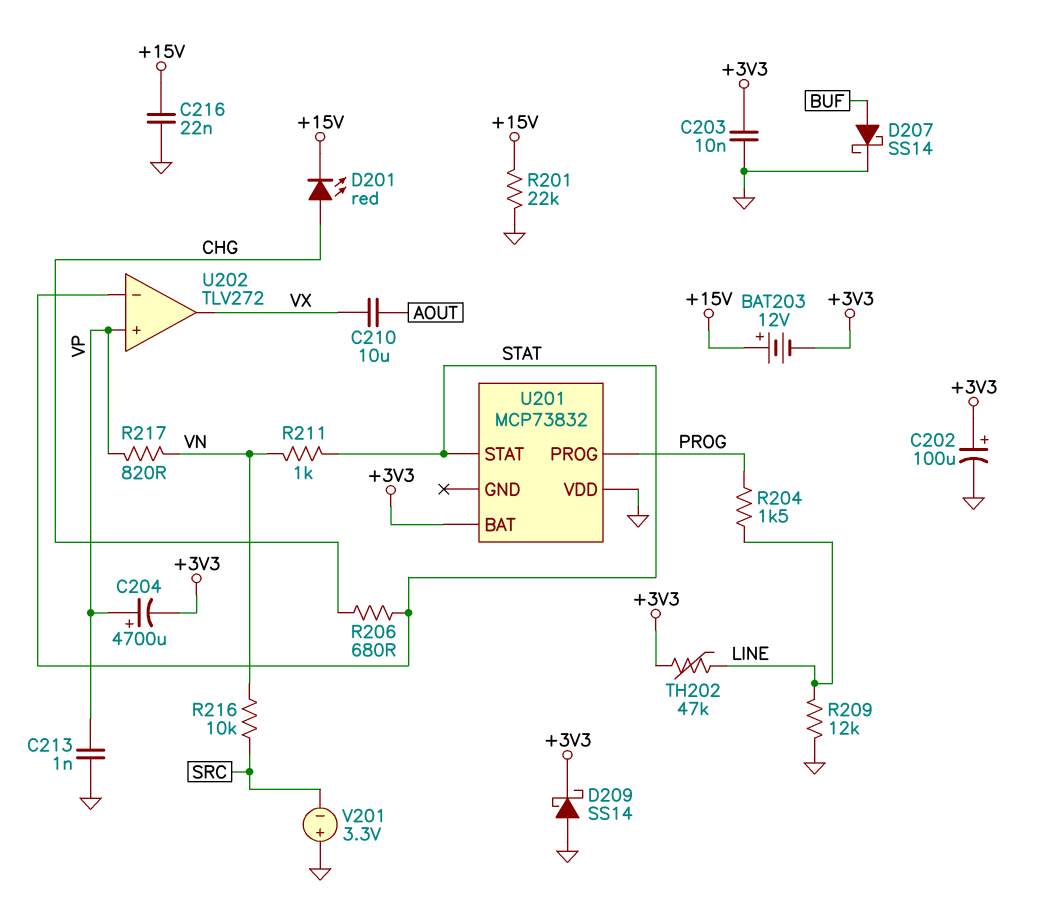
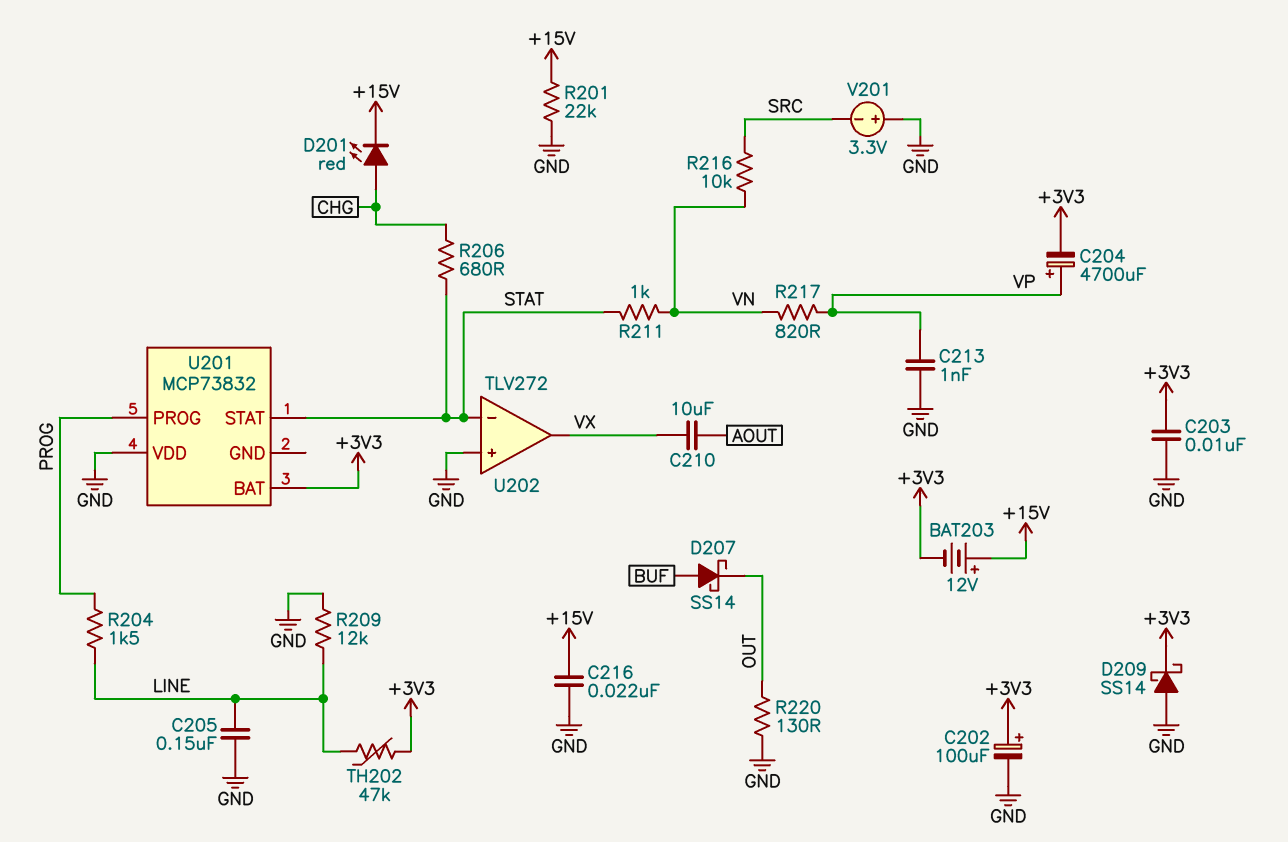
C205: none -> 150nF (GND, LINE)
D207: schottky SS14 (A BUF, K GND) -> schottky SS14 (A BUF, K OUT)
R220: none -> 130 (GND, OUT)
U202 pin in+: VP -> GND

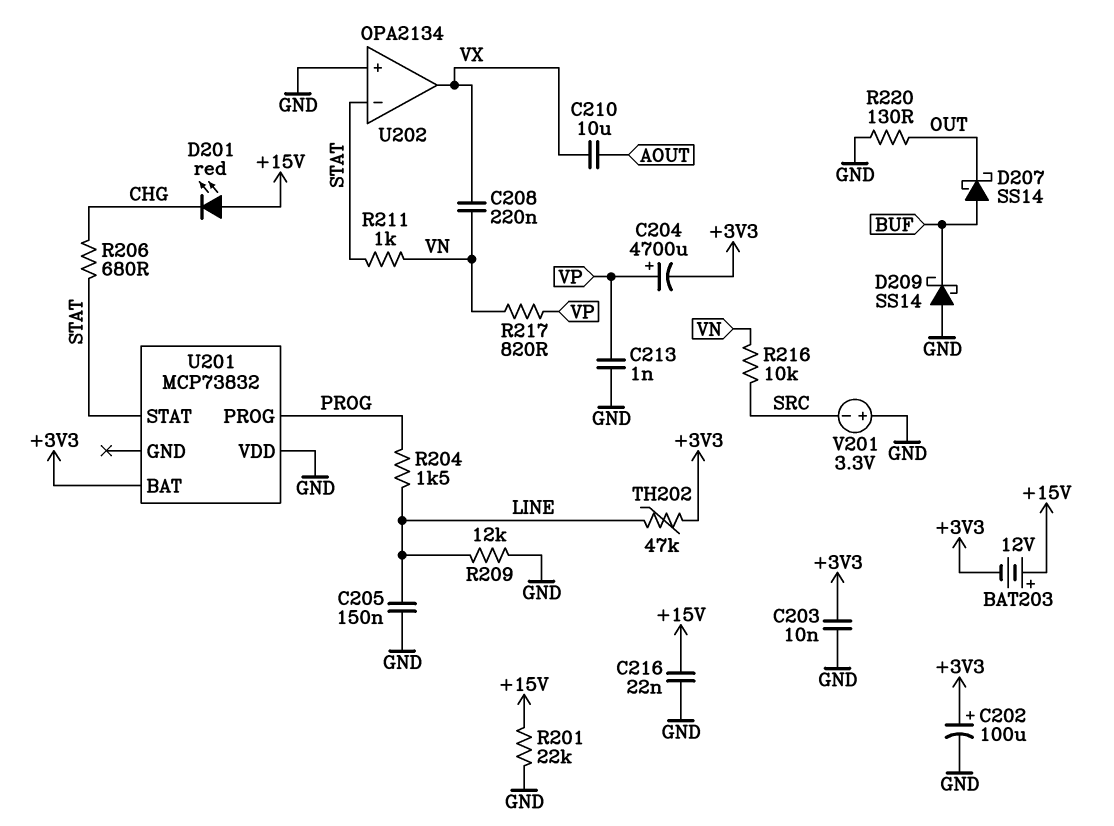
C208: none -> 220nF (VN, VX)
D201: LED red (A CHG, K +15V) -> LED red (A +15V, K CHG)
D209: schottky SS14 (A GND, K +3V3) -> schottky SS14 (A GND, K BUF)
U202: TLV272 -> OPA2134

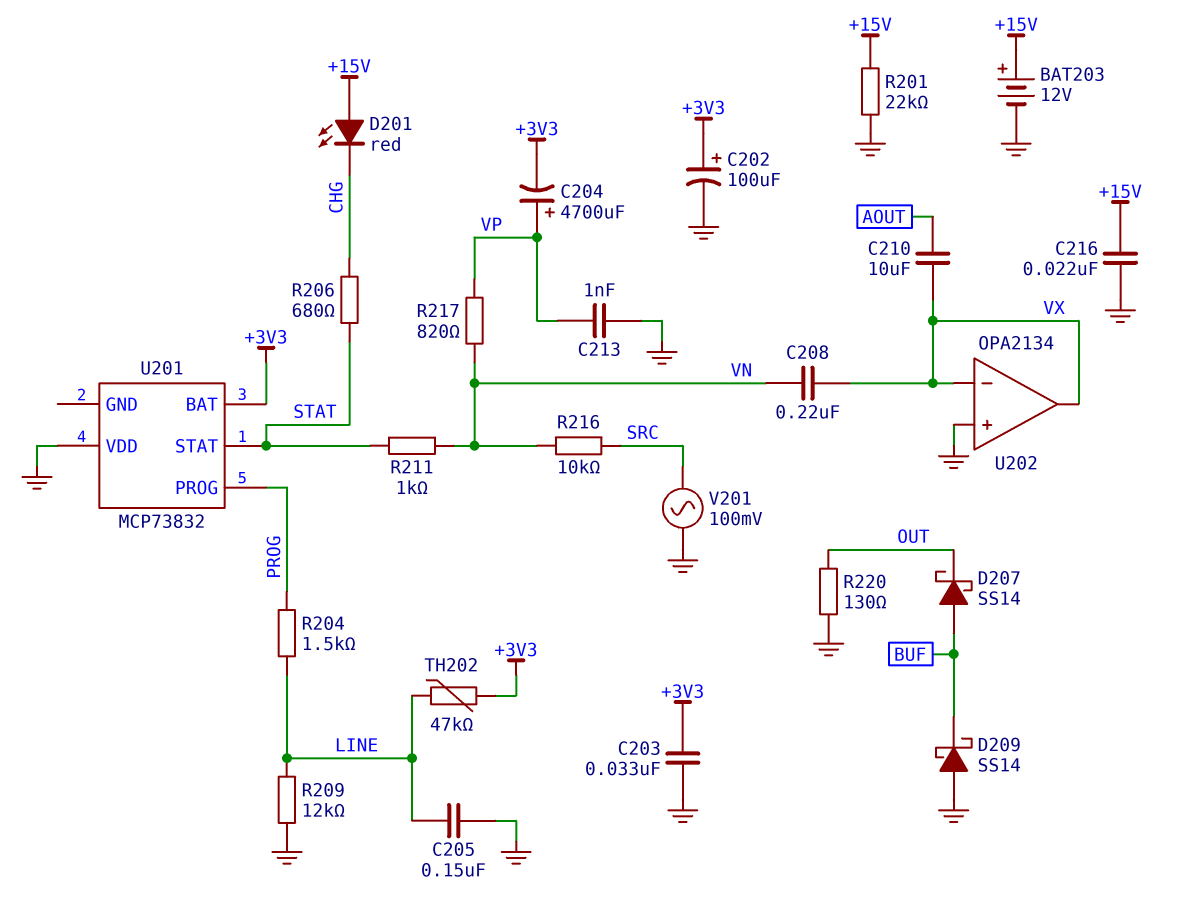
BAT203: 12V (plus +15V, minus +3V3) -> 12V (plus +15V, minus GND)
C203: 10nF (+3V3, GND) -> 33nF (+3V3, GND)
U202 pin in-: STAT -> VX
V201: 3.3V (plus GND, minus SRC) -> AC 100mV (GND, SRC)

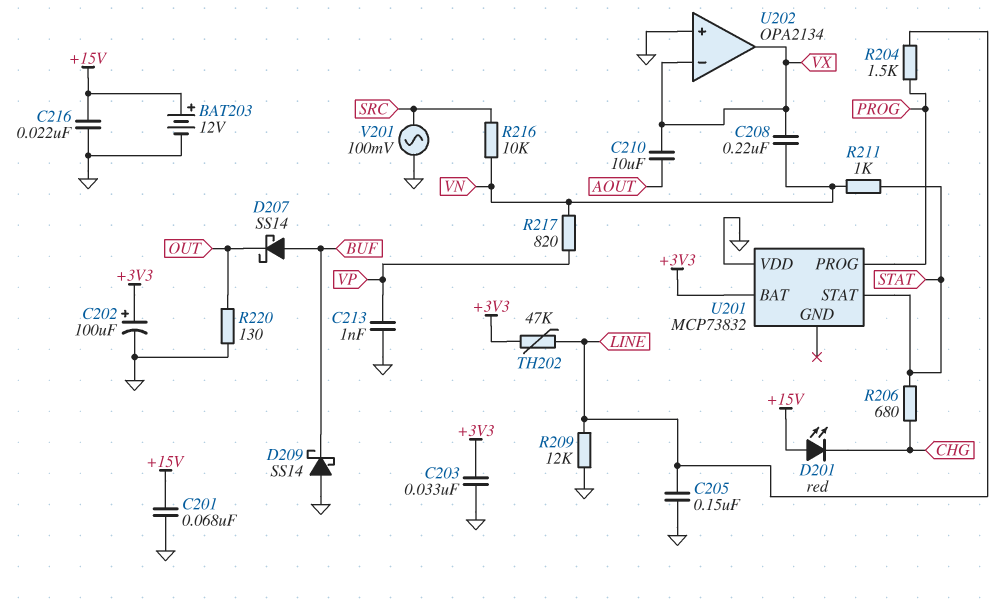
C201: none -> 68nF (+15V, GND)
C204: 4700uF (plus VP, minus +3V3) -> none
R201: 22k (+15V, GND) -> none

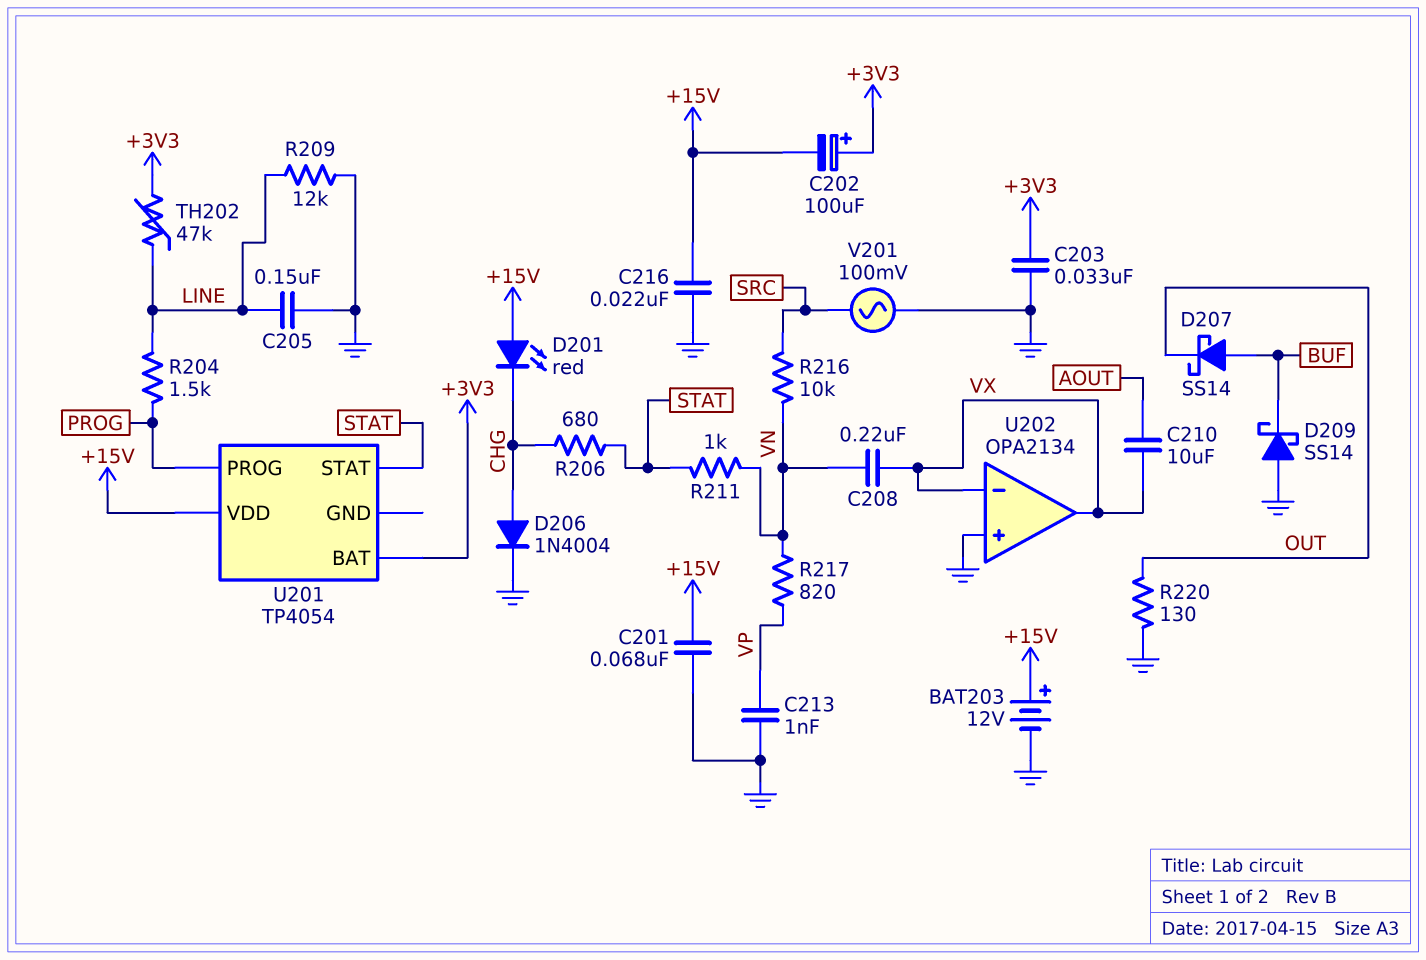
C202: 100uF (plus +3V3, minus GND) -> 100uF (plus +3V3, minus +15V)
D206: none -> diode 1N4004 (A CHG, K GND)
U201: MCP73832 -> TP4054
U201 pin VDD: GND -> +15V

